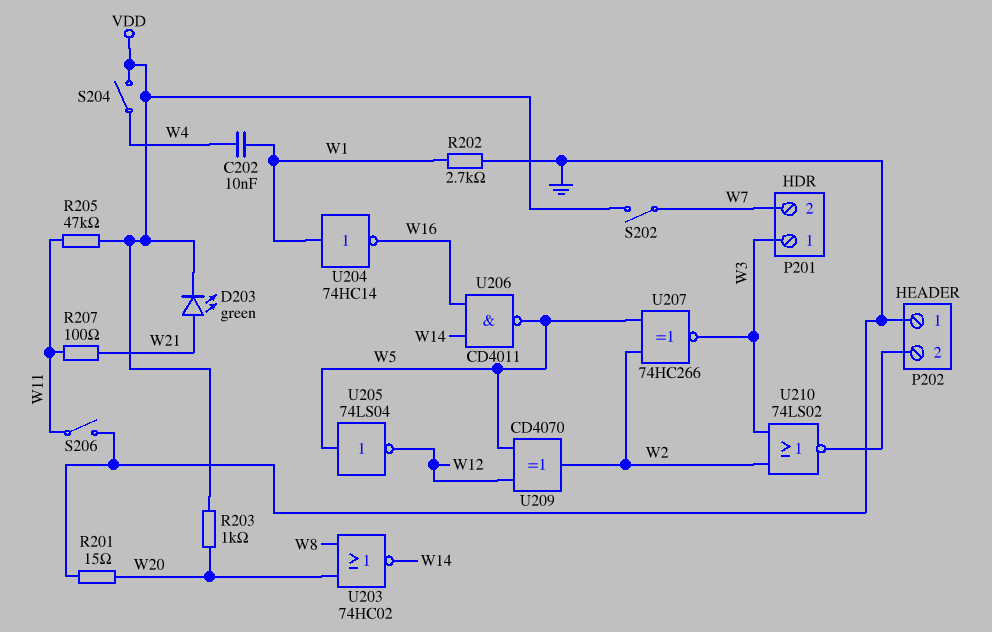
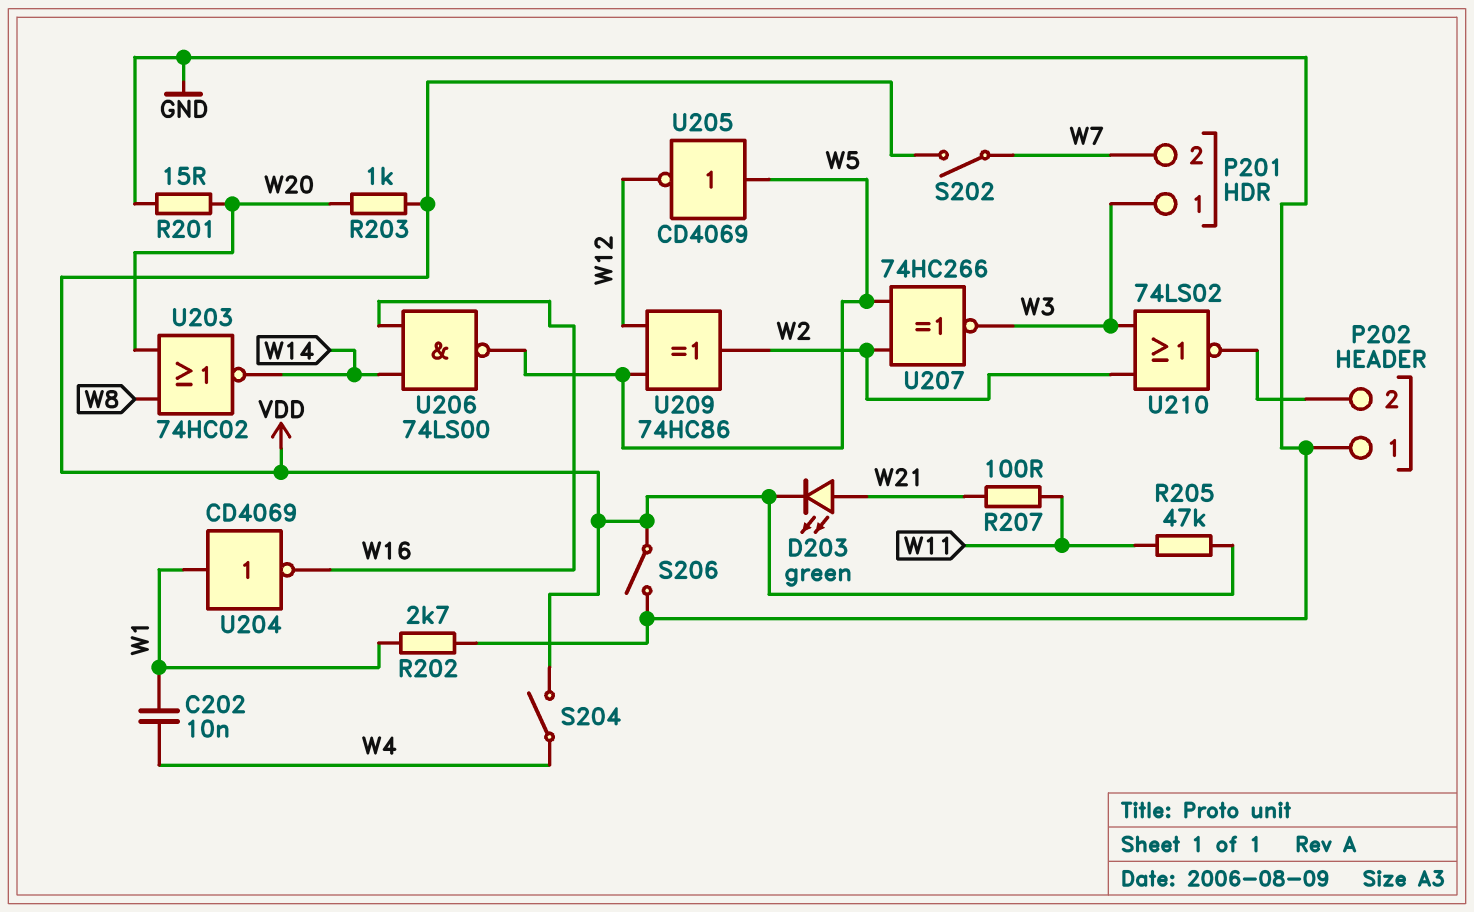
S206: switch (GND, W11) -> switch (GND, VDD)
U204: NOT 74HC14 (in W1, out W16) -> NOT CD4069 (in W1, out W16)
U205: NOT 74LS04 (in W5, out W12) -> NOT CD4069 (in W5, out W12)
U206: NAND CD4011 (in W14, in W16, out W5) -> NAND 74LS00 (in W14, in W16, out W5)
U209: XOR CD4070 (in W5, in W12, out W2) -> XOR 74HC86 (in W5, in W12, out W2)

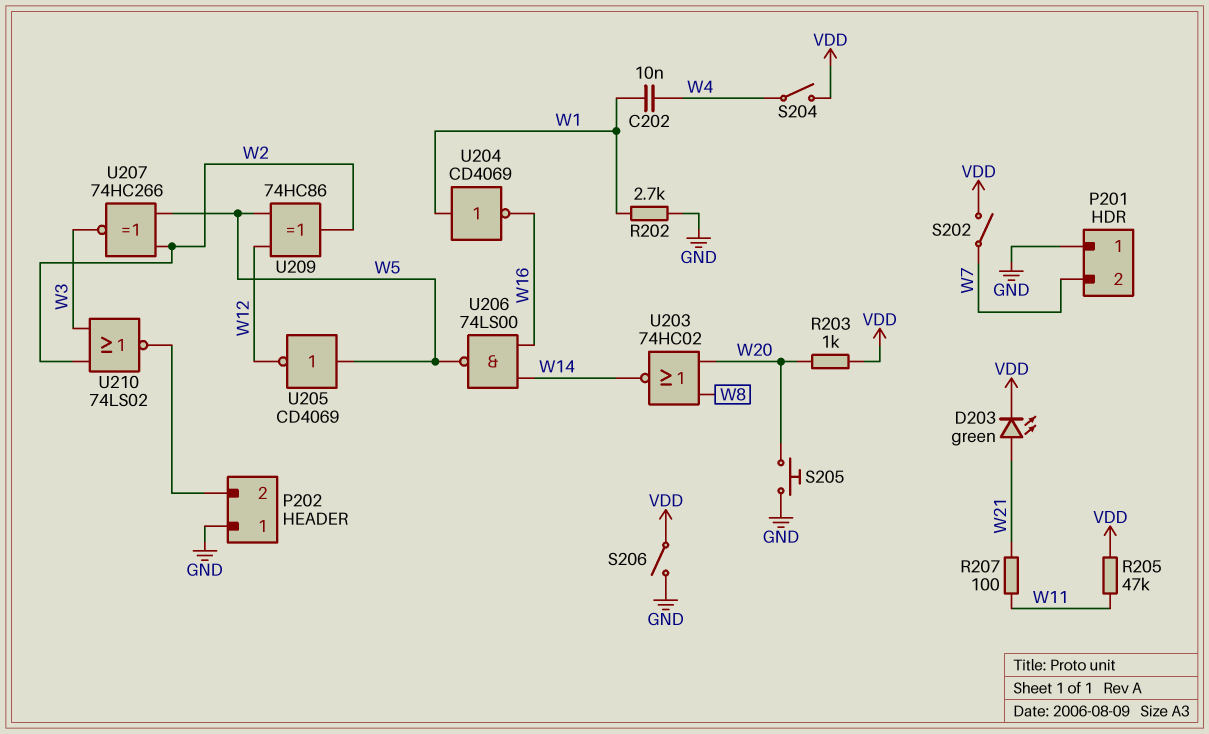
P201 pin 1: W3 -> GND
R201: 15 (GND, W20) -> none
S205: none -> button (GND, W20)

